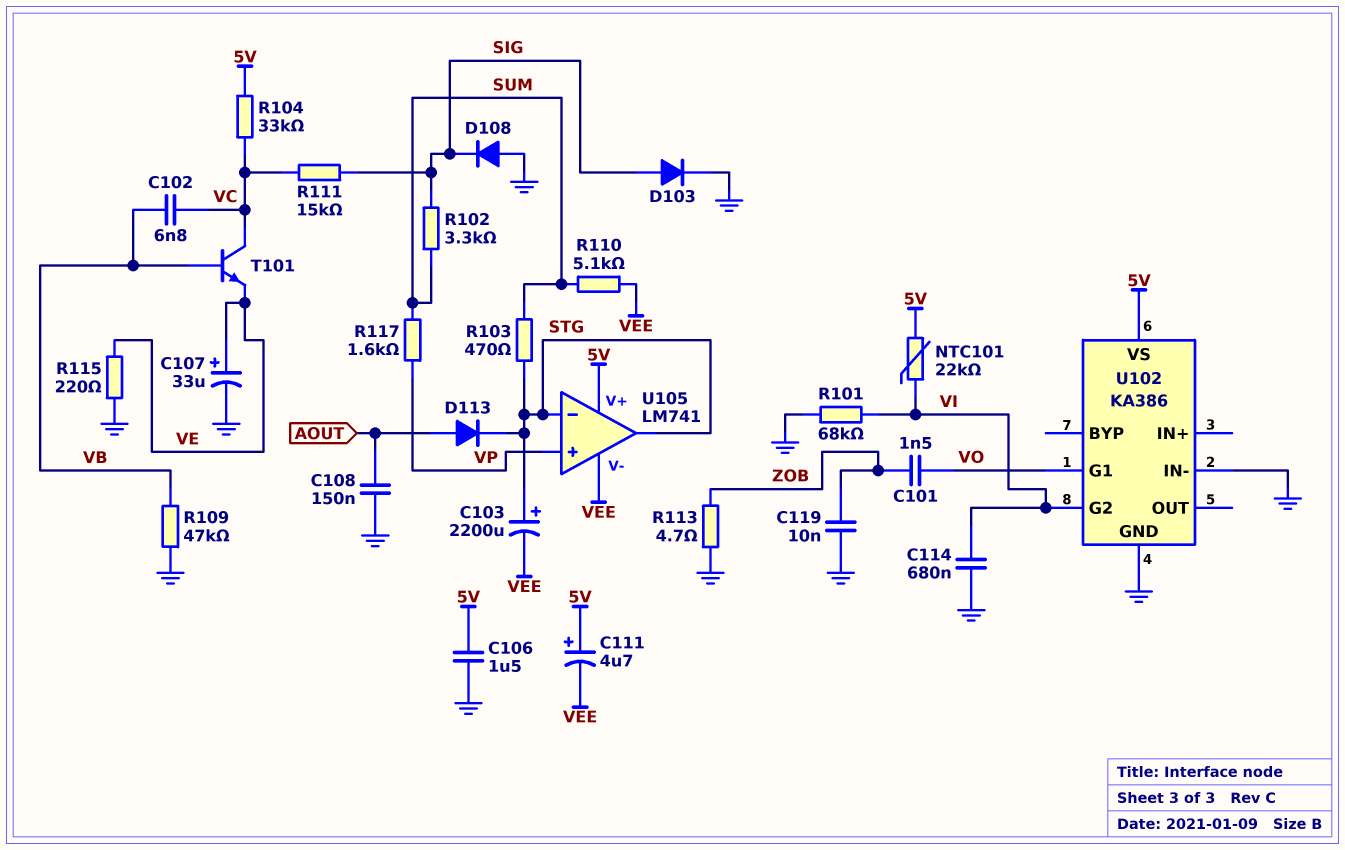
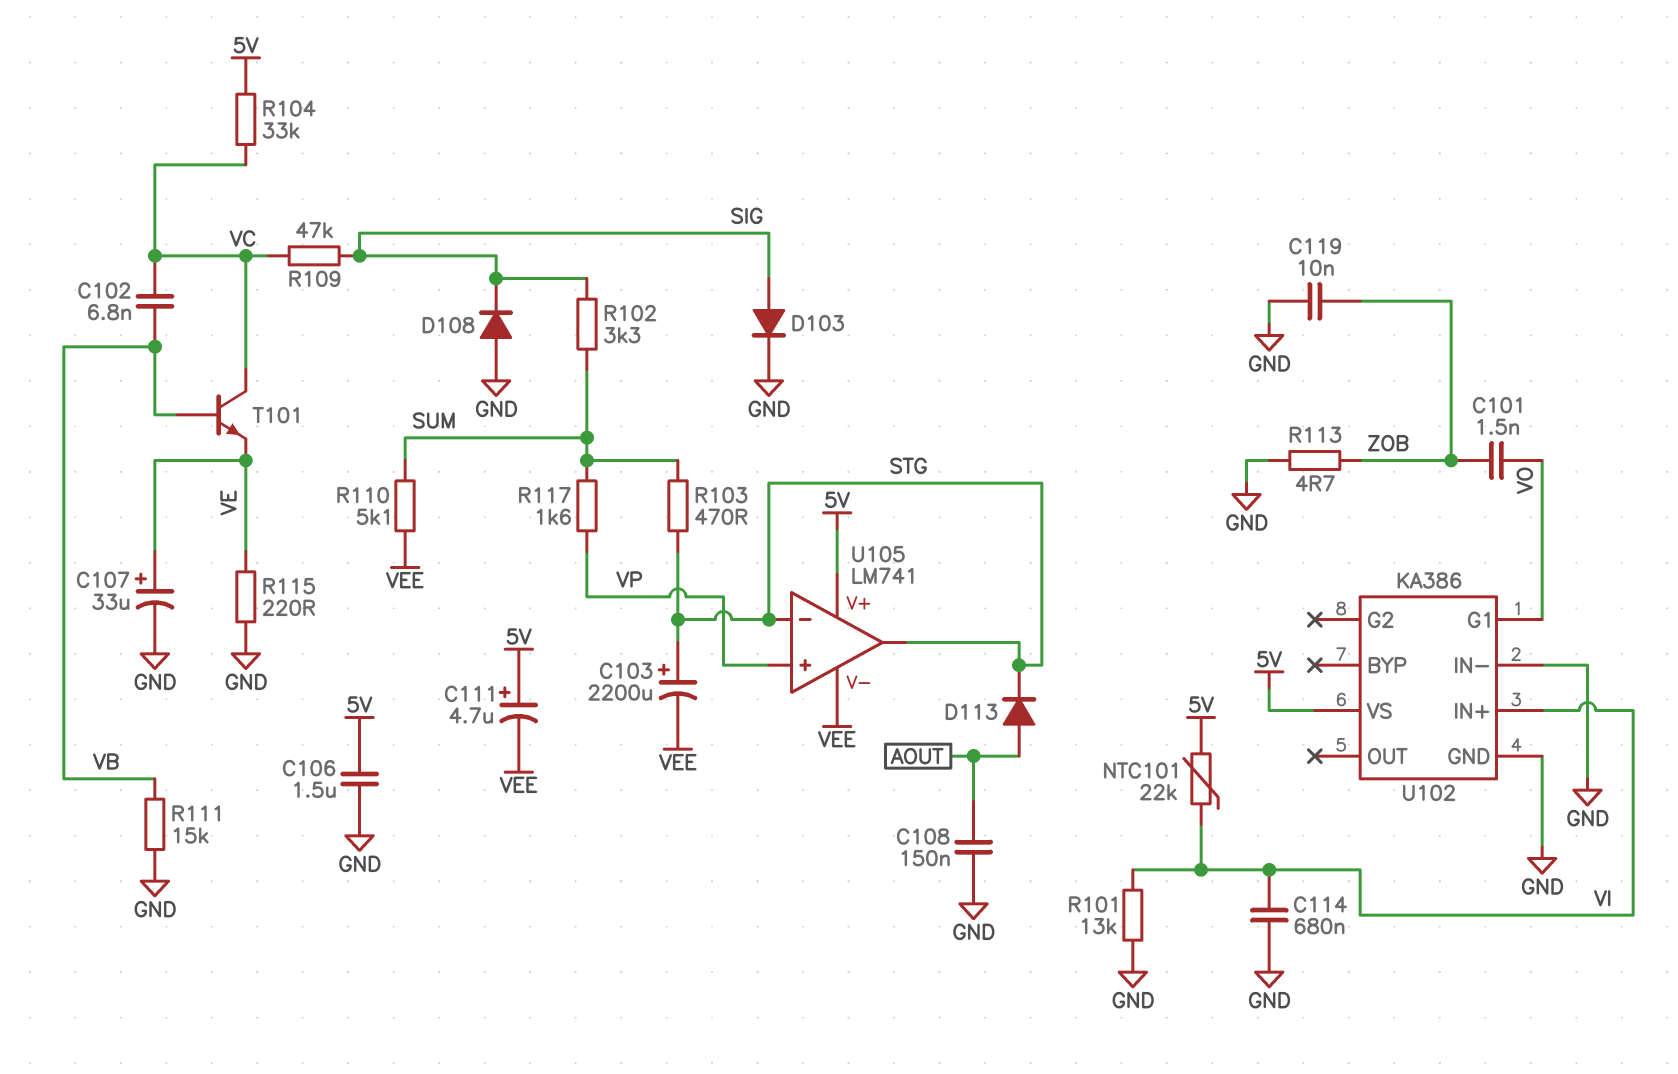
R101: 68k (GND, VI) -> 13k (GND, VI)
R109: 47k (GND, VB) -> 47k (SIG, VC)
R111: 15k (SIG, VC) -> 15k (GND, VB)
U102 pin G2: VI -> none
U102 pin IN+: none -> VI

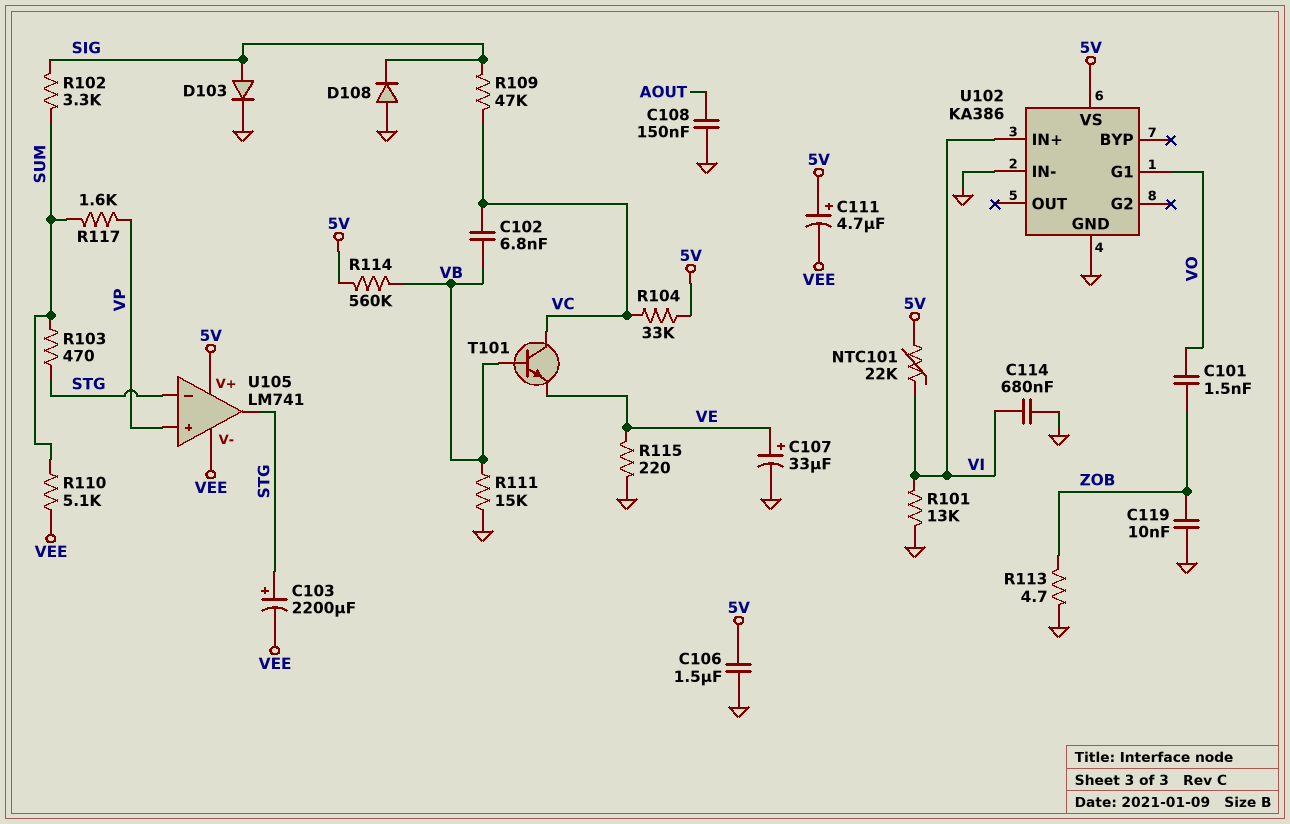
D113: diode (A AOUT, K STG) -> none
R114: none -> 560k (5V, VB)

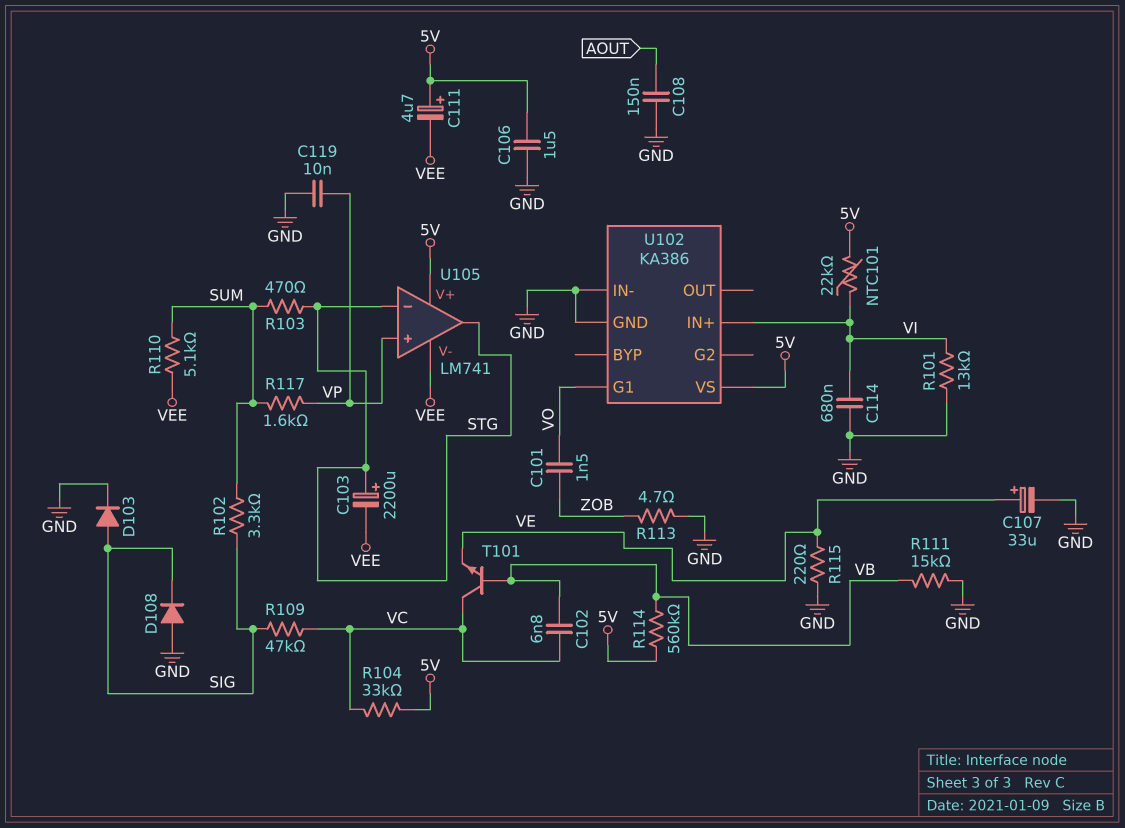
C119: 10nF (GND, ZOB) -> 10nF (GND, VP)

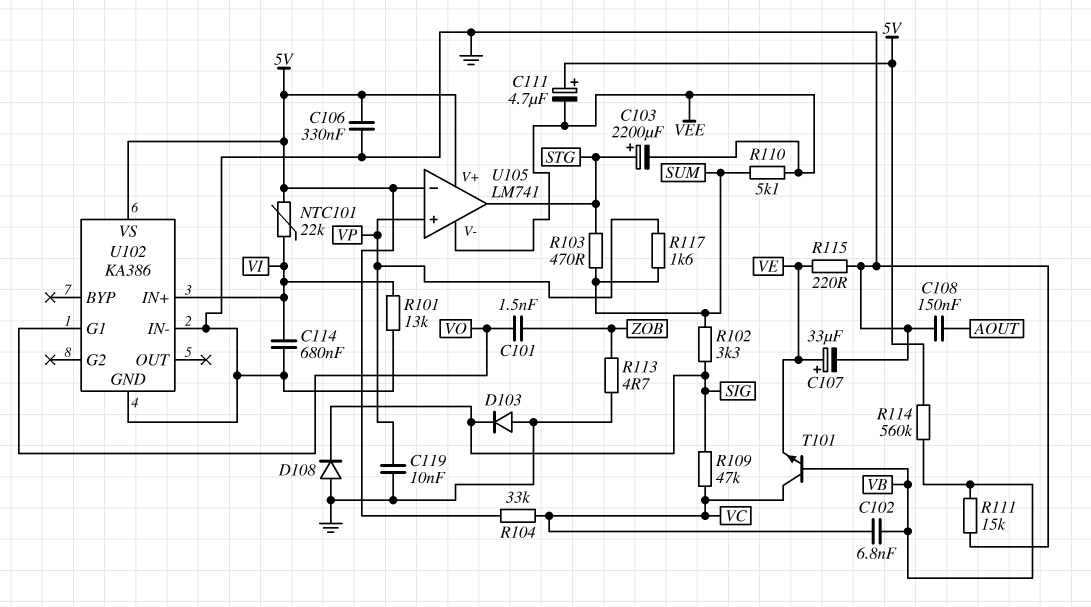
C106: 1.5uF (5V, GND) -> 330nF (5V, GND)
D103: diode (A SIG, K GND) -> diode (A GND, K SIG)
U105 pin in-: STG -> 5V

